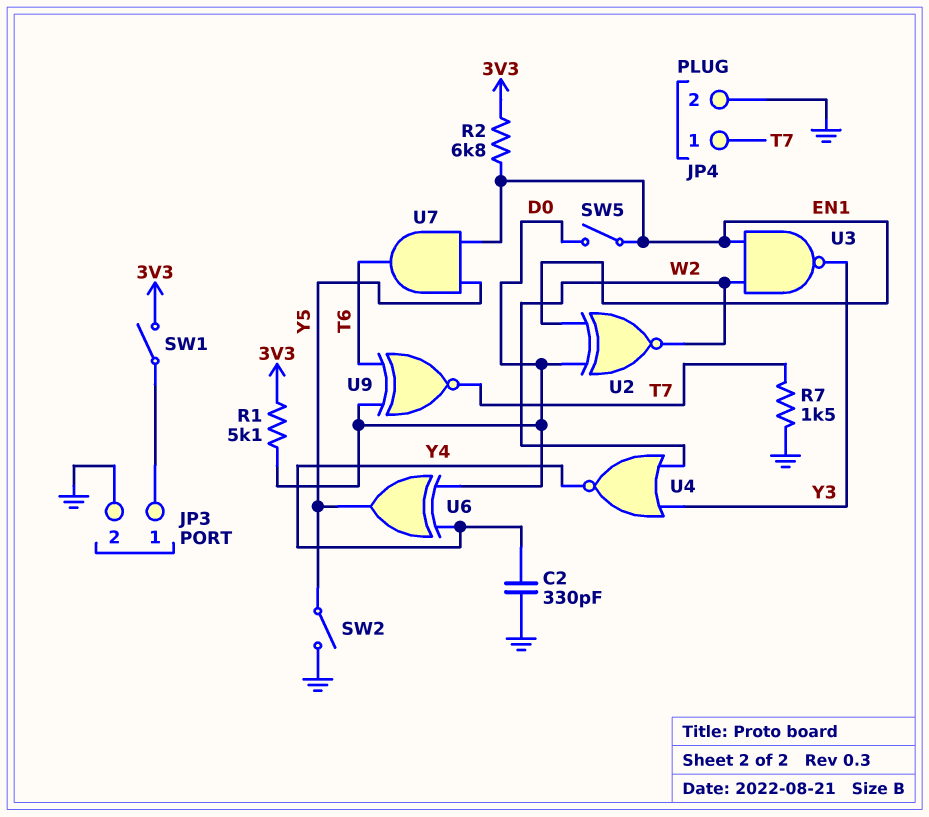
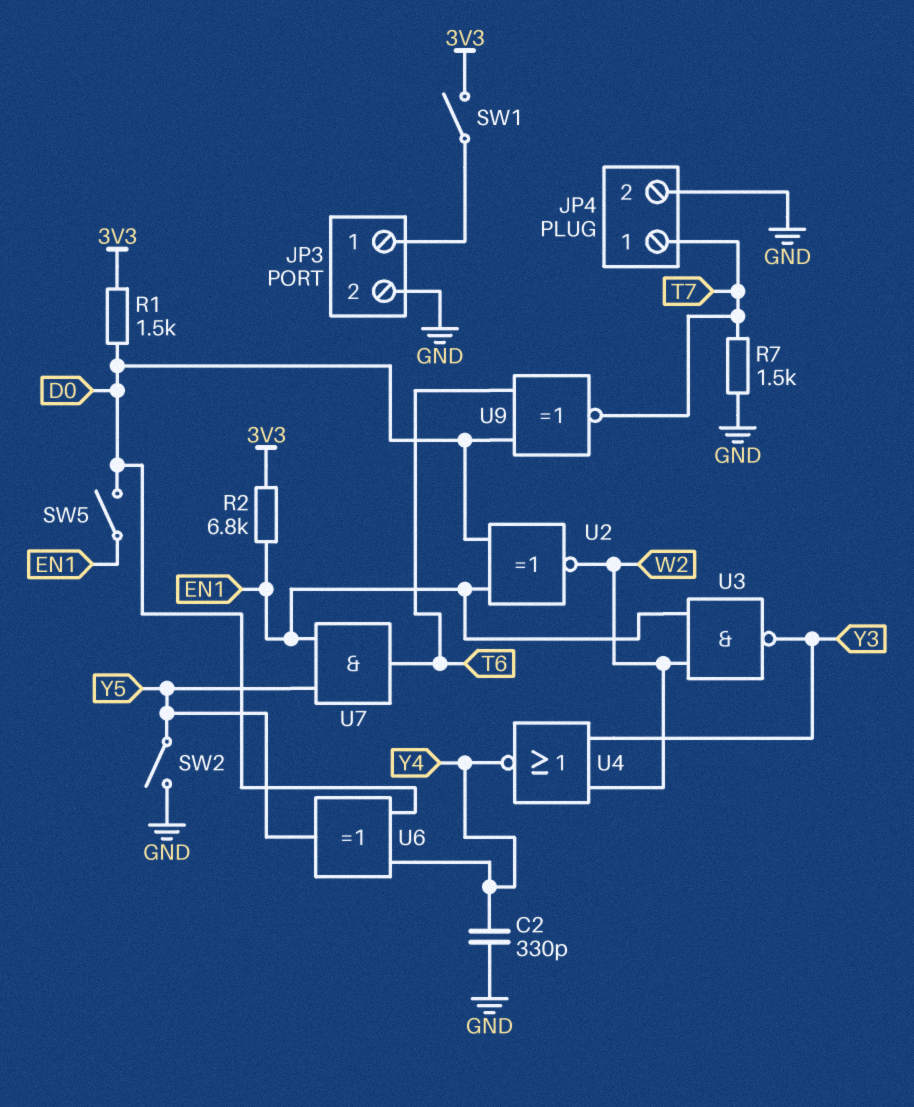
R1: 5.1k (3V3, D0) -> 1.5k (3V3, D0)

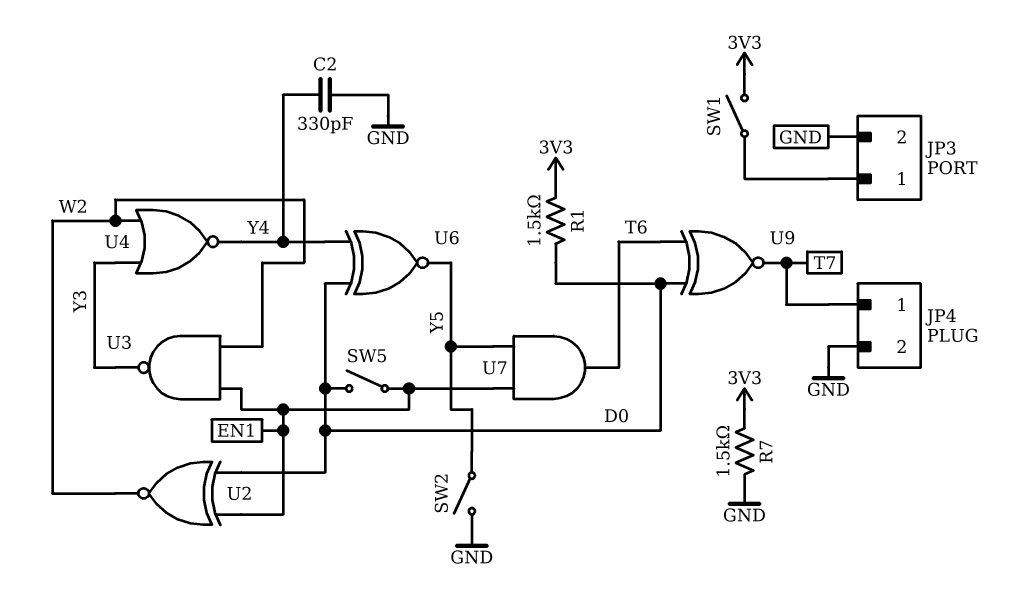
R2: 6.8k (3V3, EN1) -> none
R7: 1.5k (GND, T7) -> 1.5k (3V3, GND)
U6: XOR (in D0, in Y4, out Y5) -> XNOR (in D0, in Y4, out Y5)

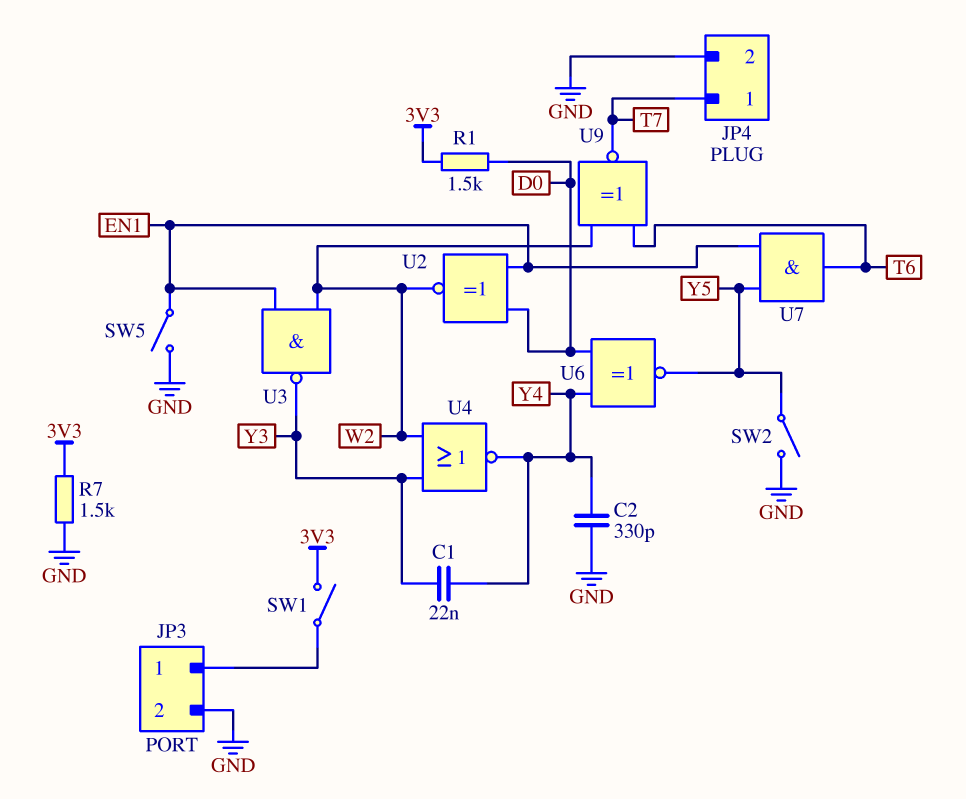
C1: none -> 22nF (Y3, Y4)
SW5: switch (D0, EN1) -> switch (EN1, GND)
U9: XNOR (in D0, in T6, out T7) -> XNOR (in T6, in W2, out T7)

